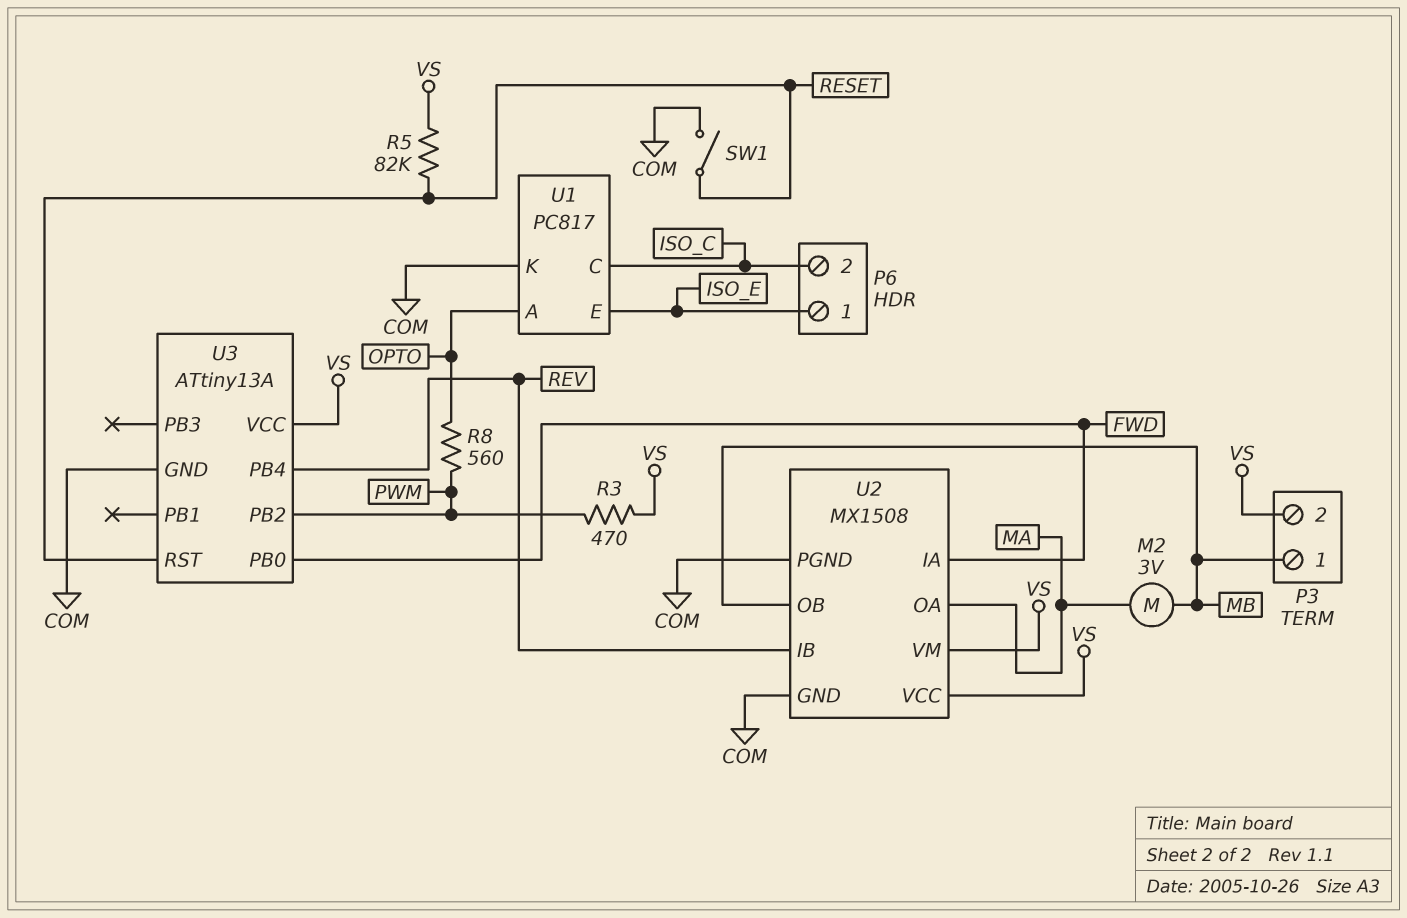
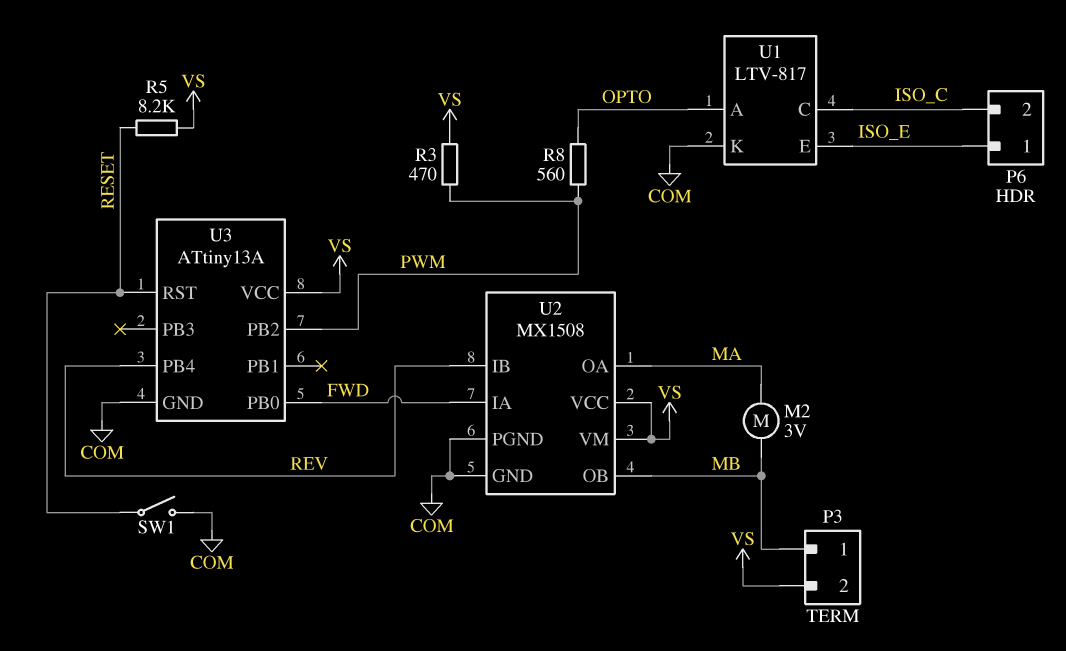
R5: 82k (RESET, VS) -> 8.2k (RESET, VS)
U1: PC817 -> LTV-817

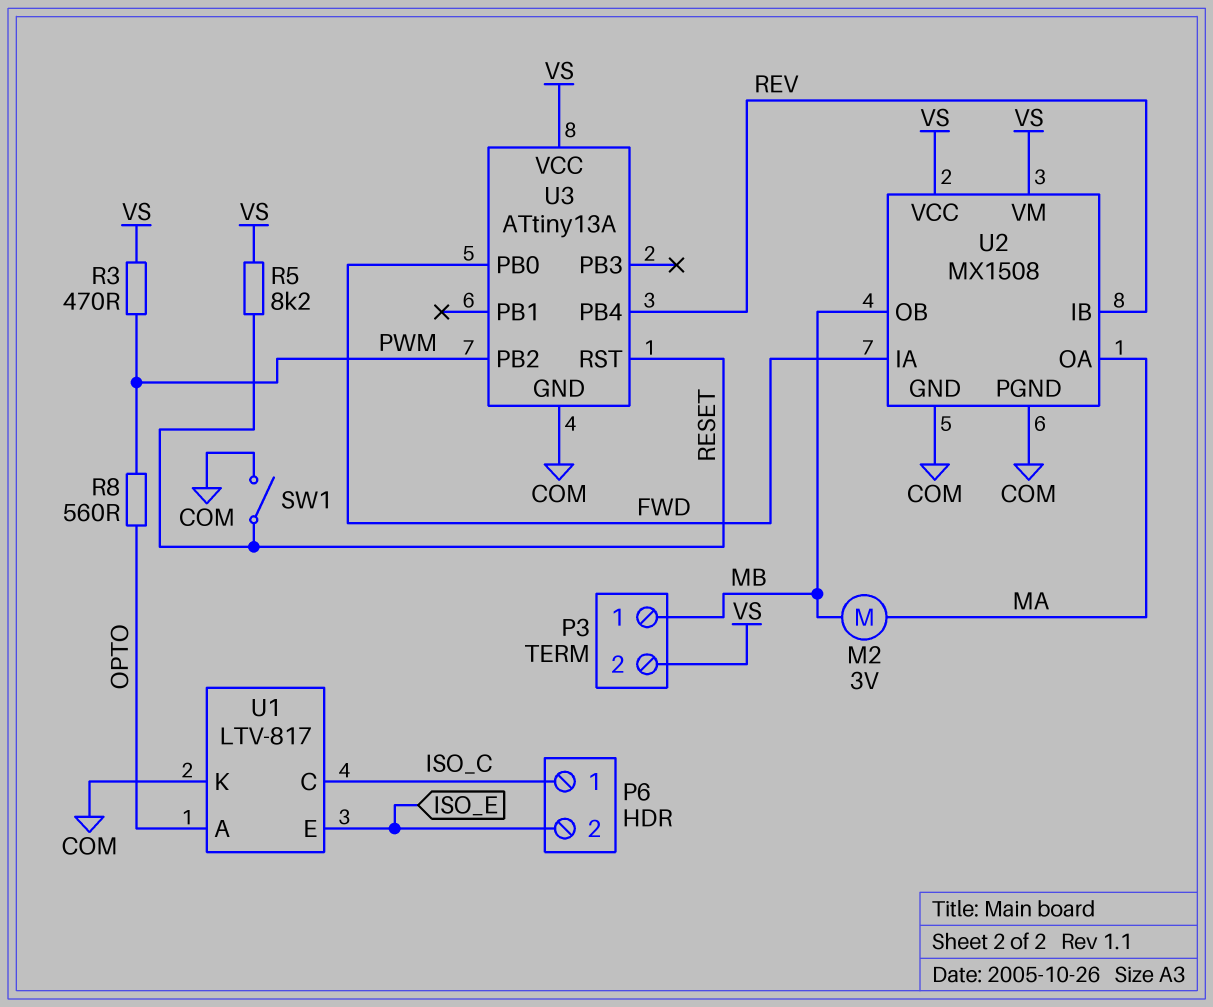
P6 pin 1: ISO_E -> ISO_C
P6 pin 2: ISO_C -> ISO_E

